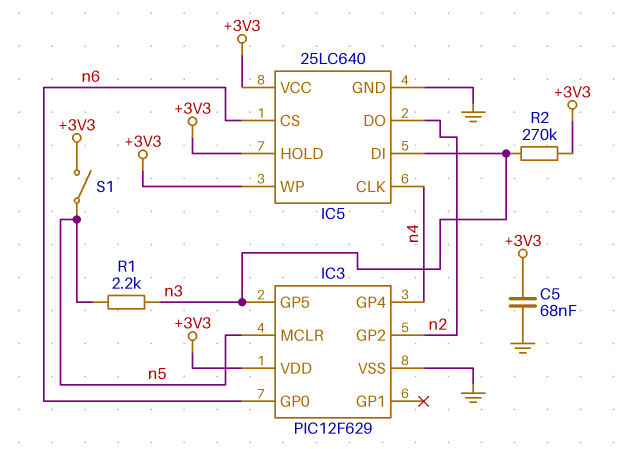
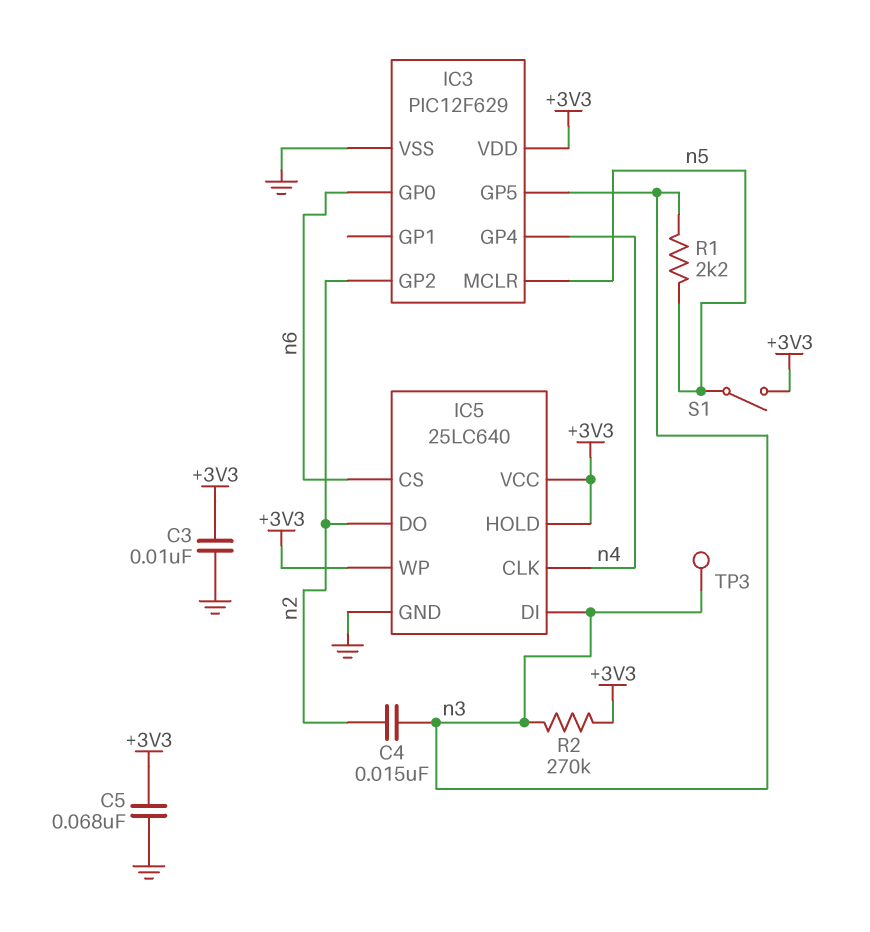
C3: none -> 10nF (+3V3, GND)
C4: none -> 15nF (n2, n3)
TP3: none -> test point (n3)

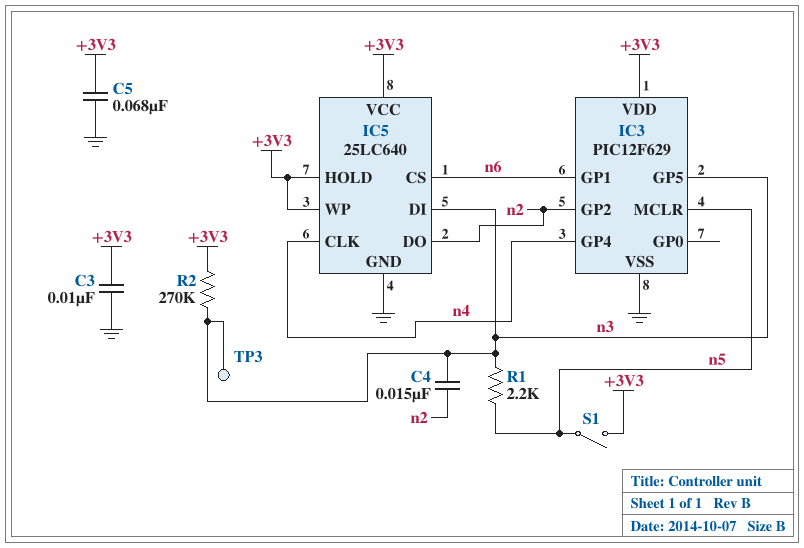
IC3 pin GP0: n6 -> none
IC3 pin GP1: none -> n6

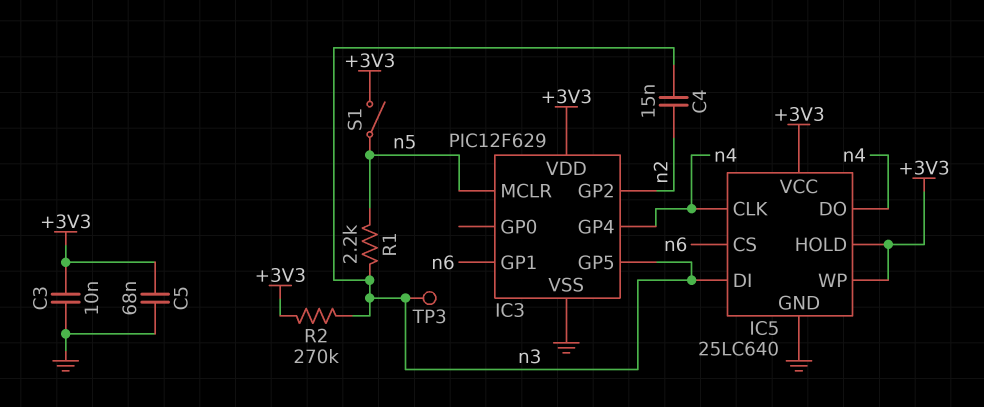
IC5 pin DO: n2 -> n4

